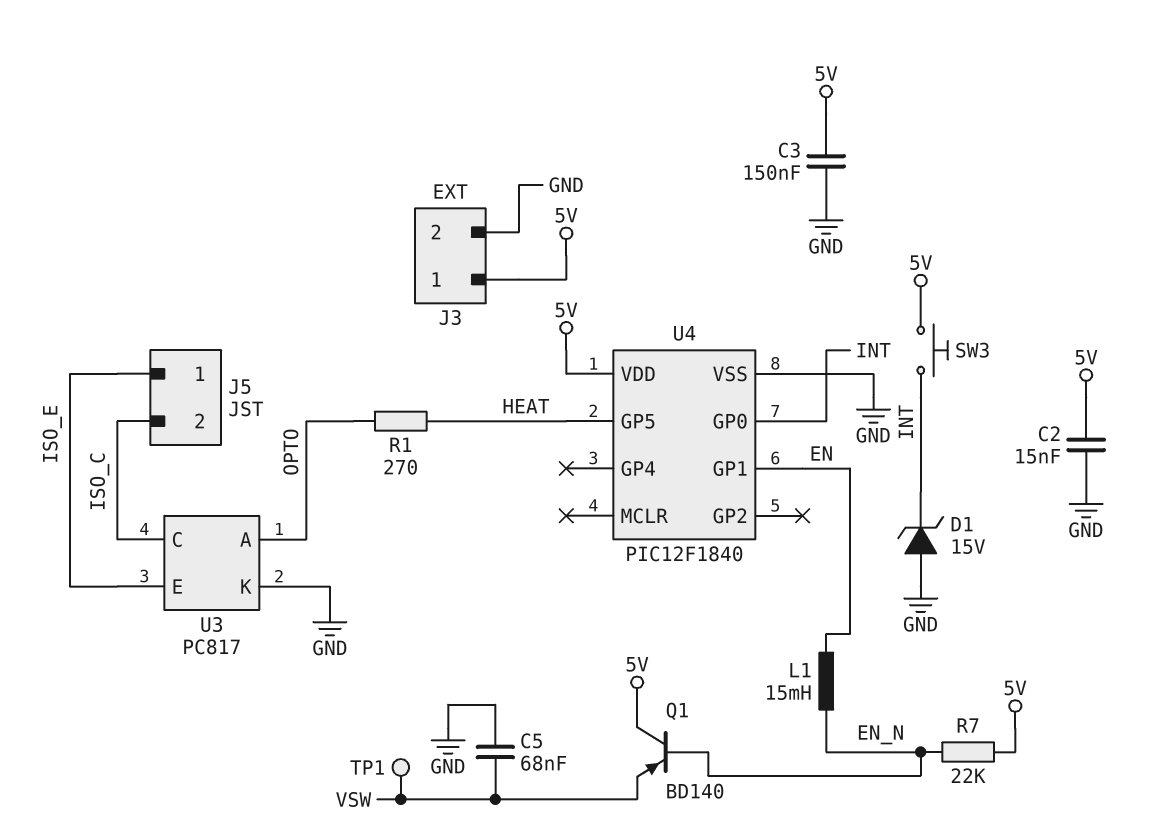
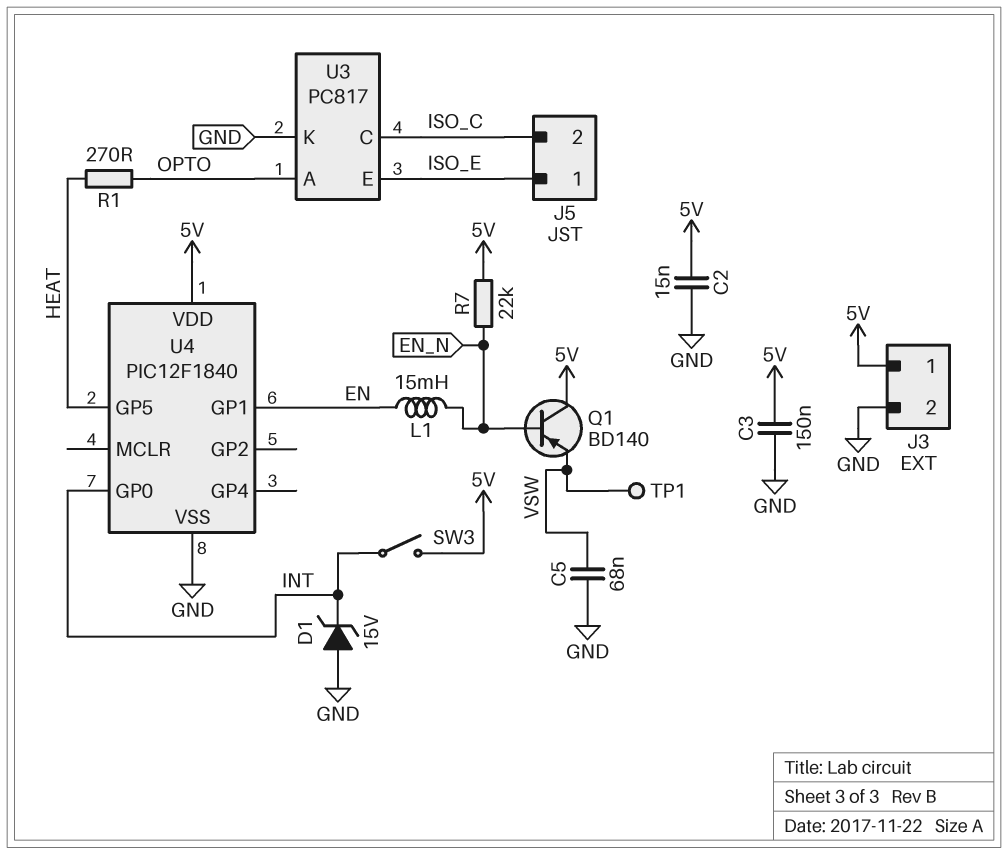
SW3: button (5V, INT) -> switch (5V, INT)

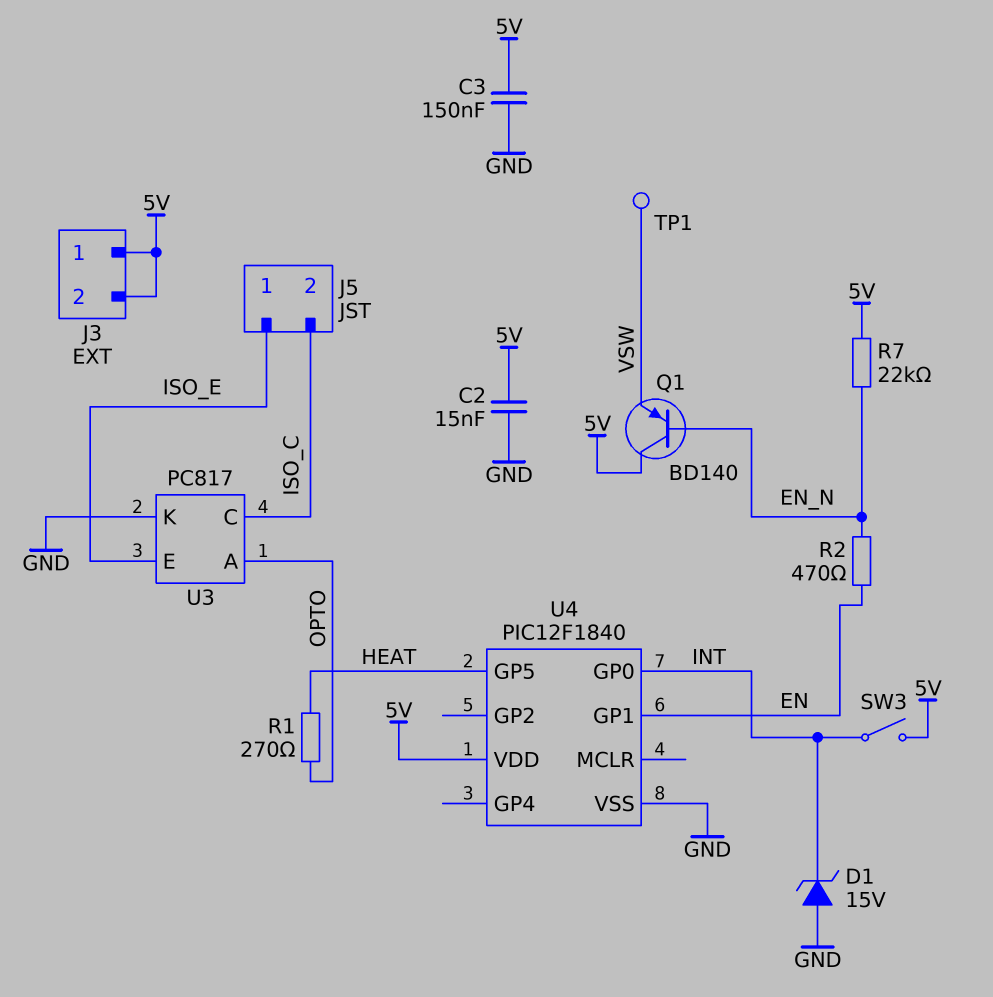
C5: 68nF (GND, VSW) -> none
J3 pin 2: GND -> 5V
L1: 15mH (EN, EN_N) -> none
R2: none -> 470 (EN, EN_N)

